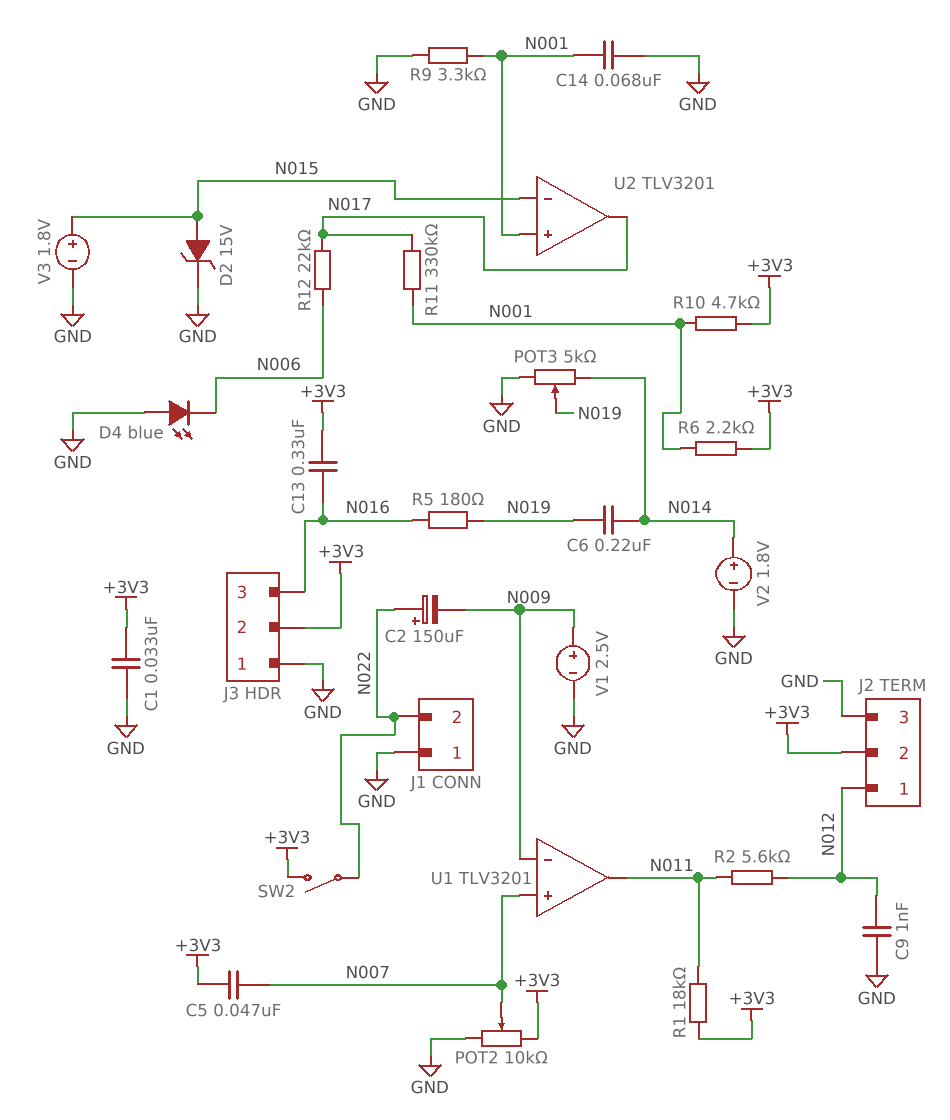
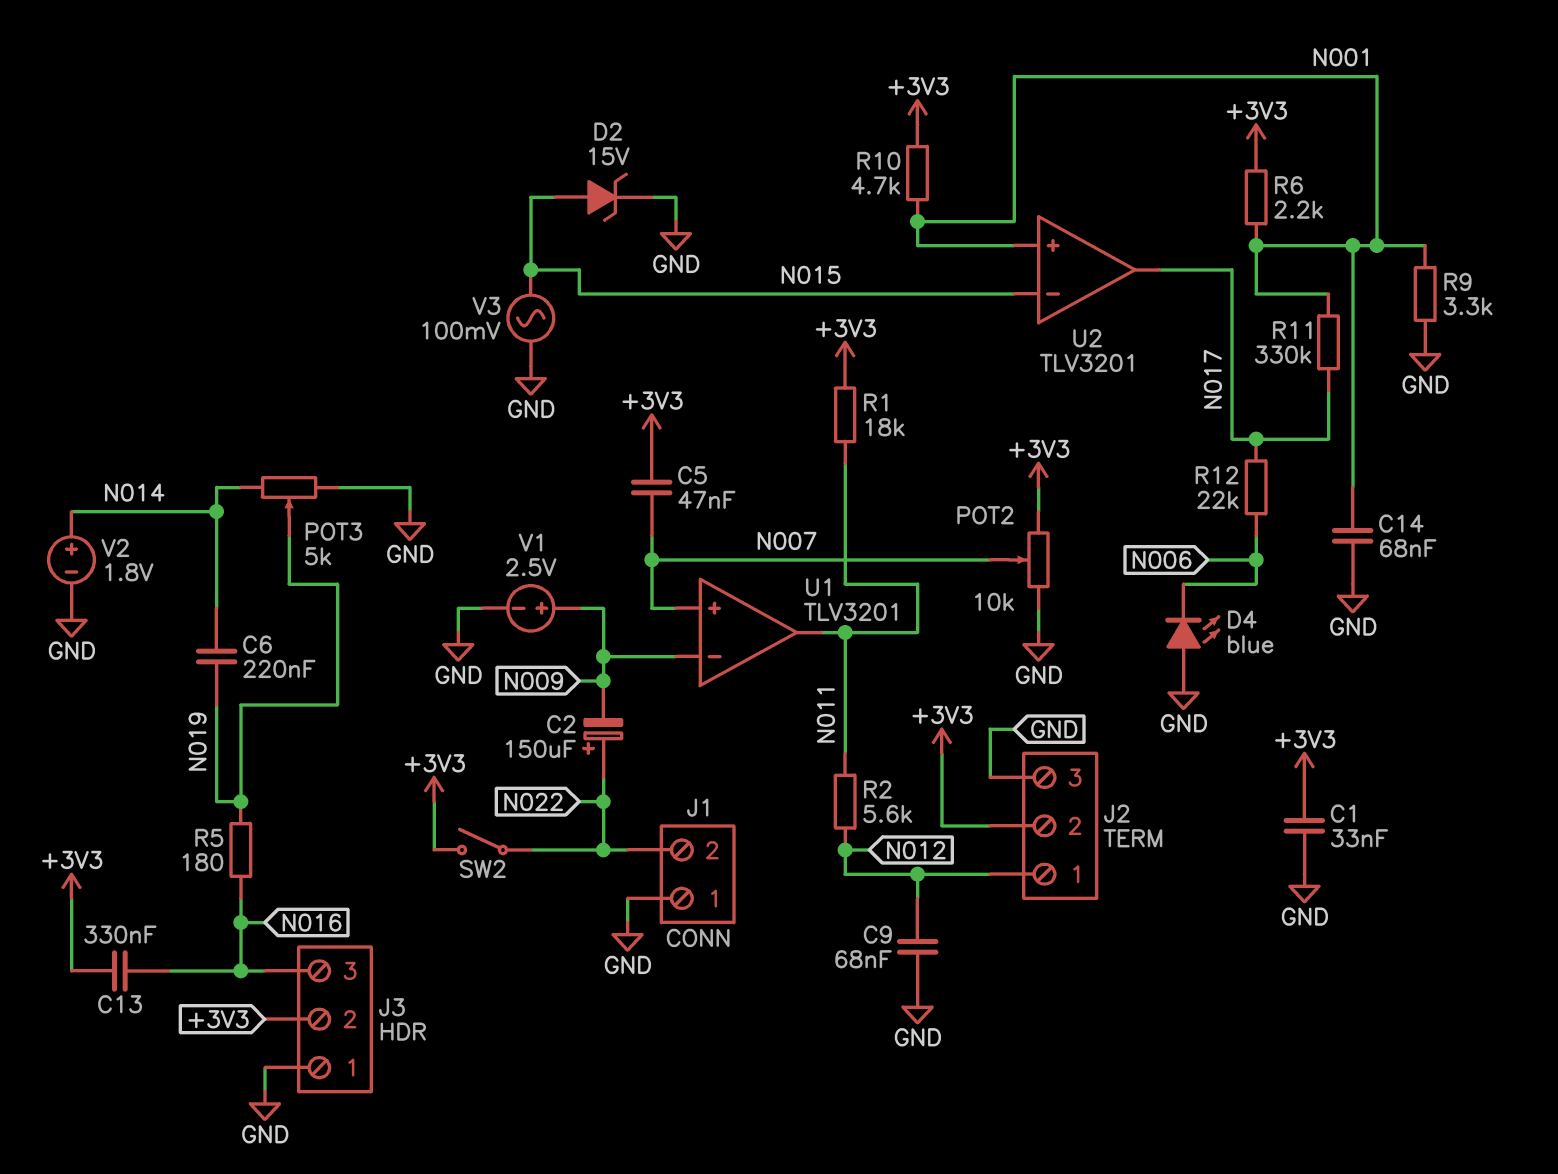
C9: 1nF (GND, N012) -> 68nF (GND, N012)
V3: 1.8V (plus N015, minus GND) -> AC 100mV (GND, N015)

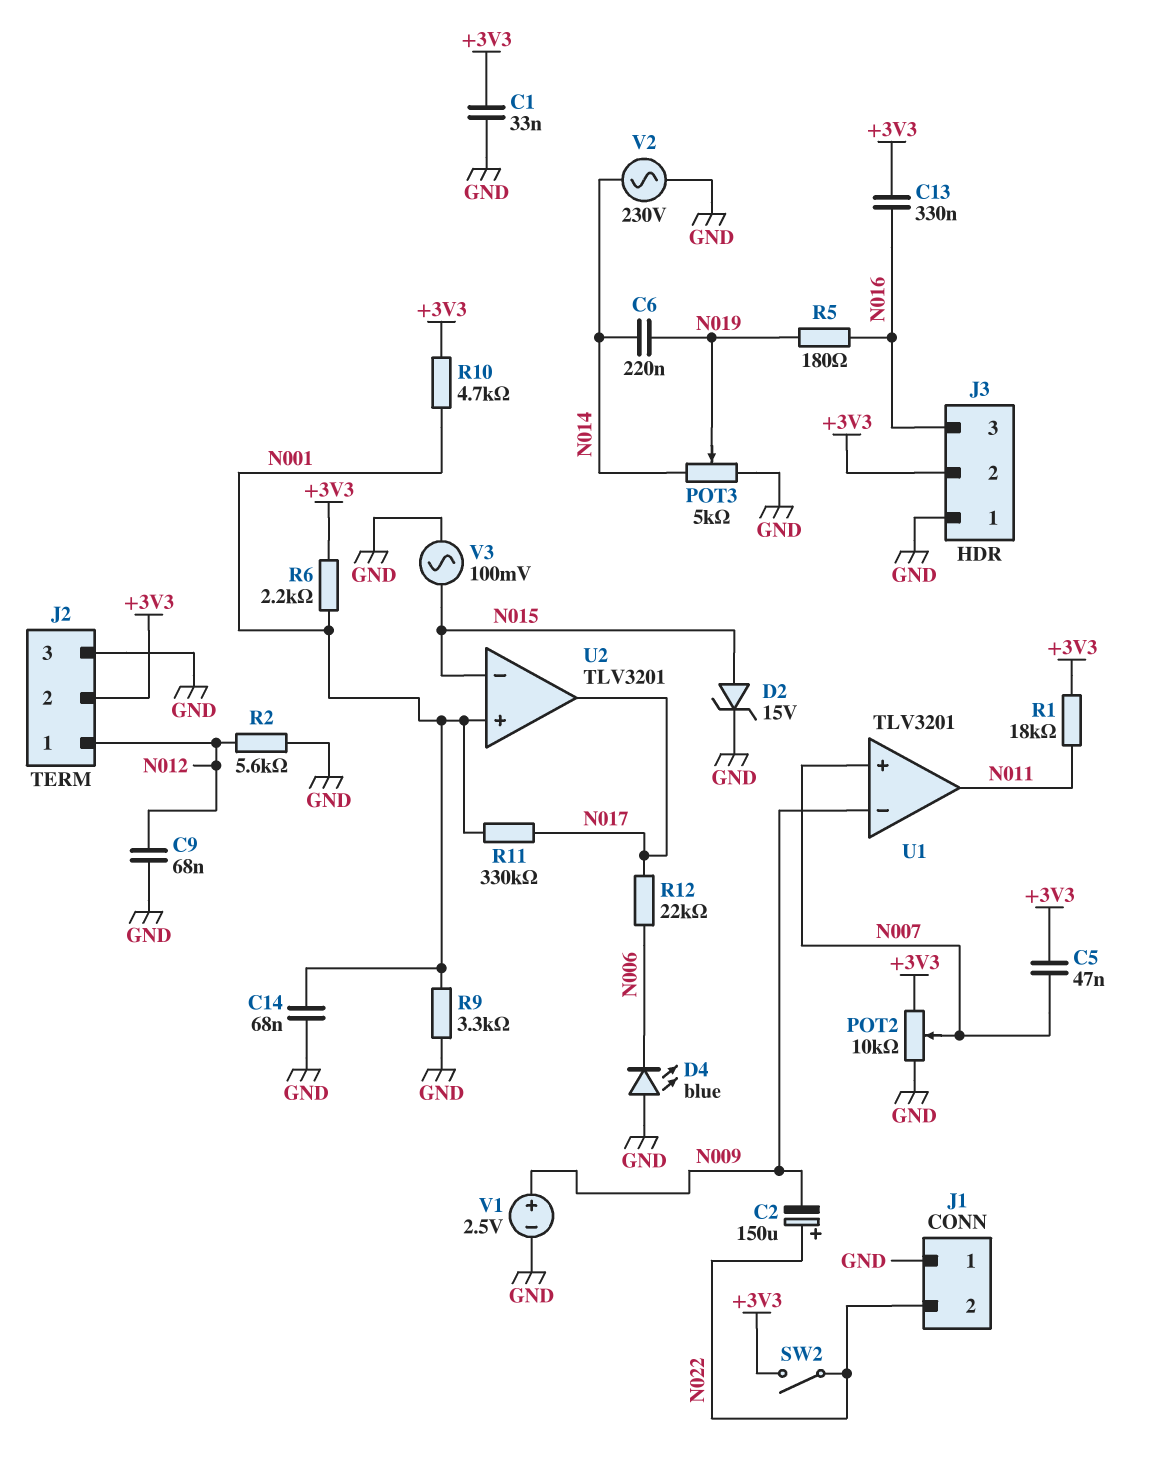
R2: 5.6k (N011, N012) -> 5.6k (GND, N012)
V2: 1.8V (plus N014, minus GND) -> AC 230V (GND, N014)

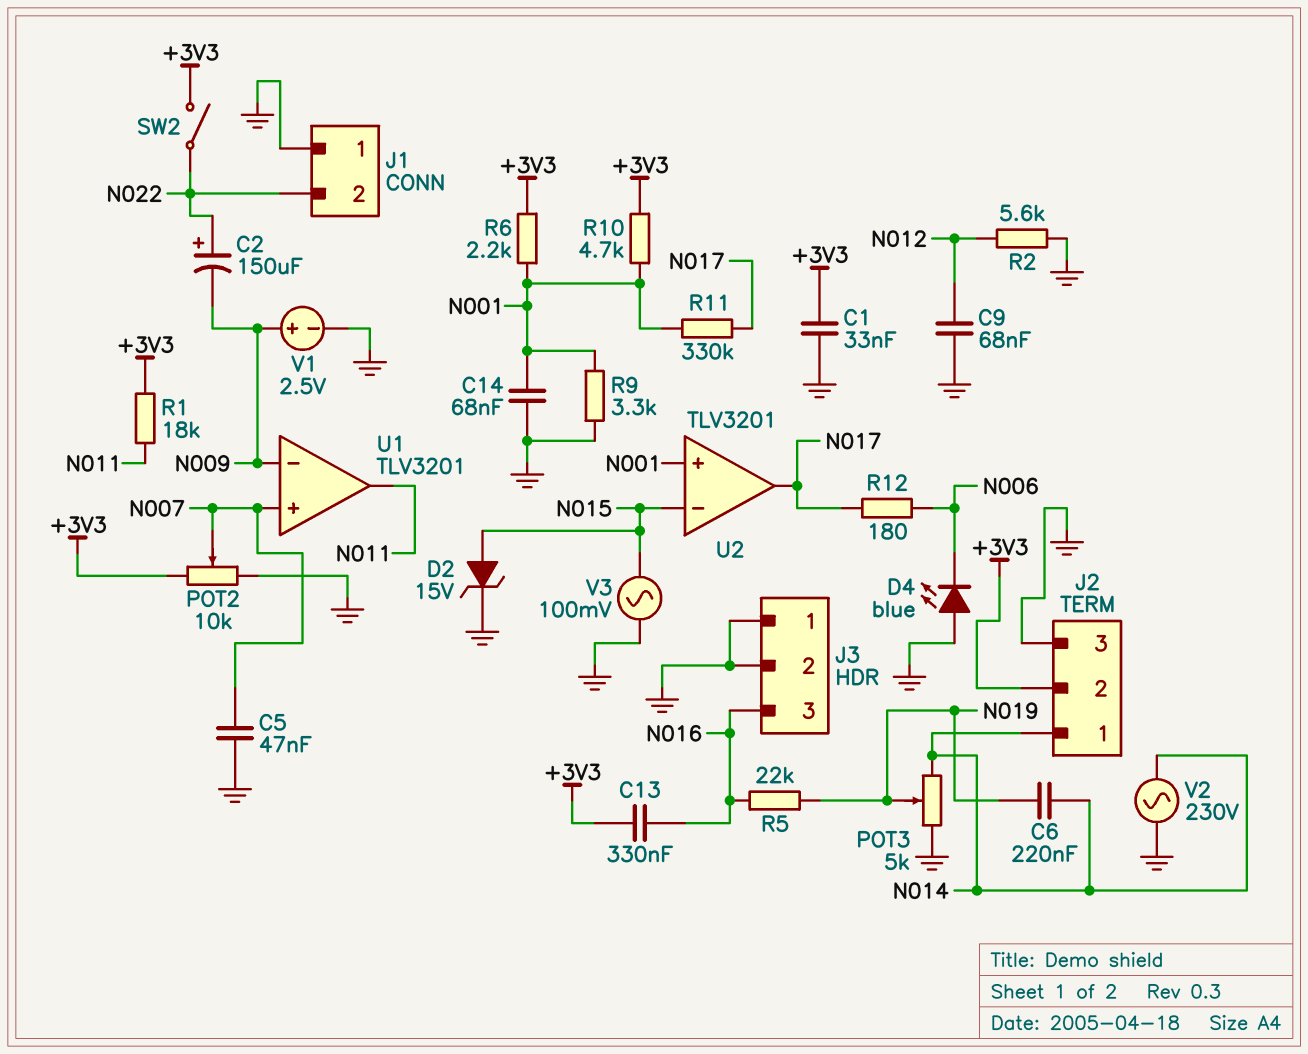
C5: 47nF (+3V3, N007) -> 47nF (GND, N007)
J2 pin 1: N012 -> N014
J3 pin 2: +3V3 -> GND
R5: 180 (N016, N019) -> 22k (N016, N019)
R12: 22k (N006, N017) -> 180 (N006, N017)

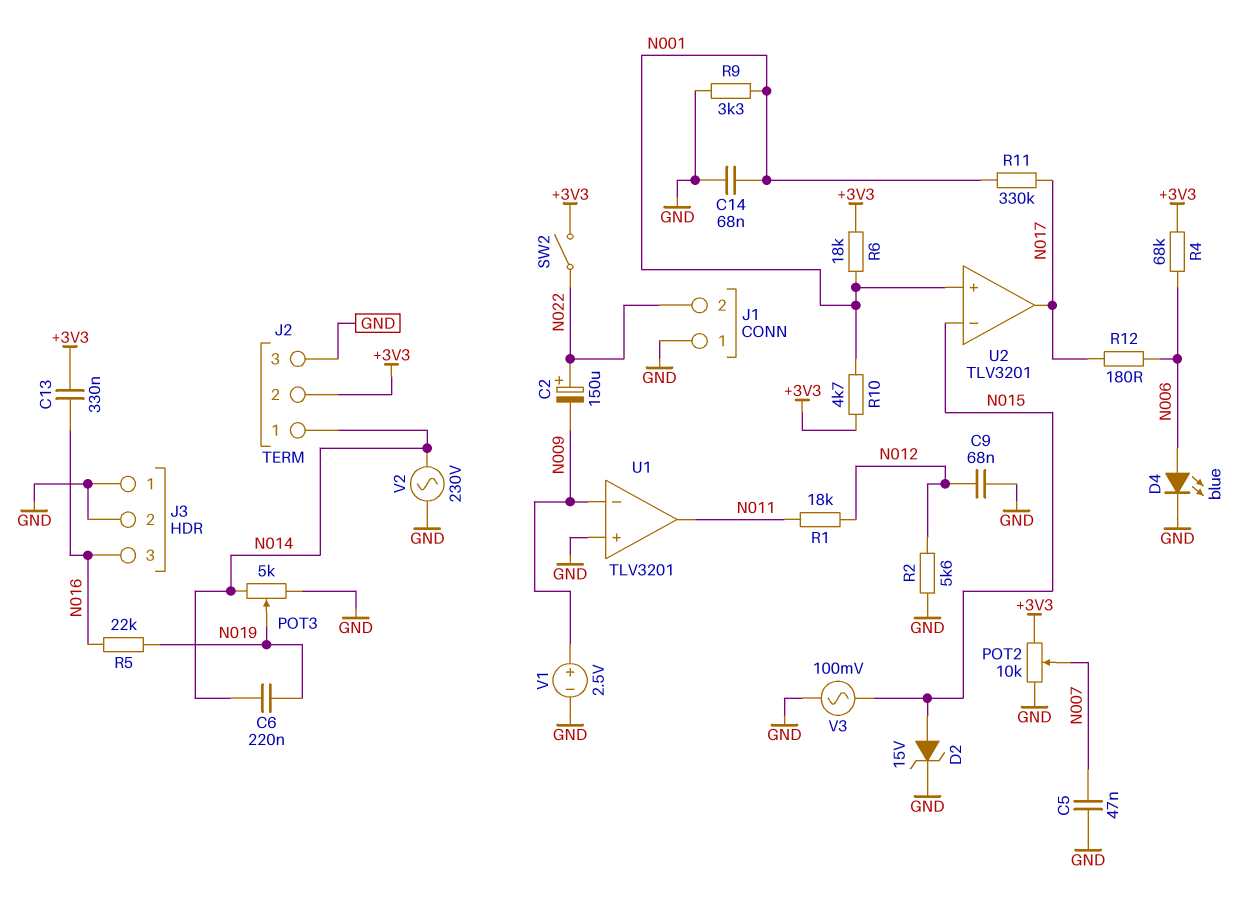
C1: 33nF (+3V3, GND) -> none
D4: LED blue (A GND, K N006) -> LED blue (A N006, K GND)
R1: 18k (+3V3, N011) -> 18k (N011, N012)
R4: none -> 68k (+3V3, N006)
R6: 2.2k (+3V3, N001) -> 18k (+3V3, N001)
U1 pin in+: N007 -> GND

